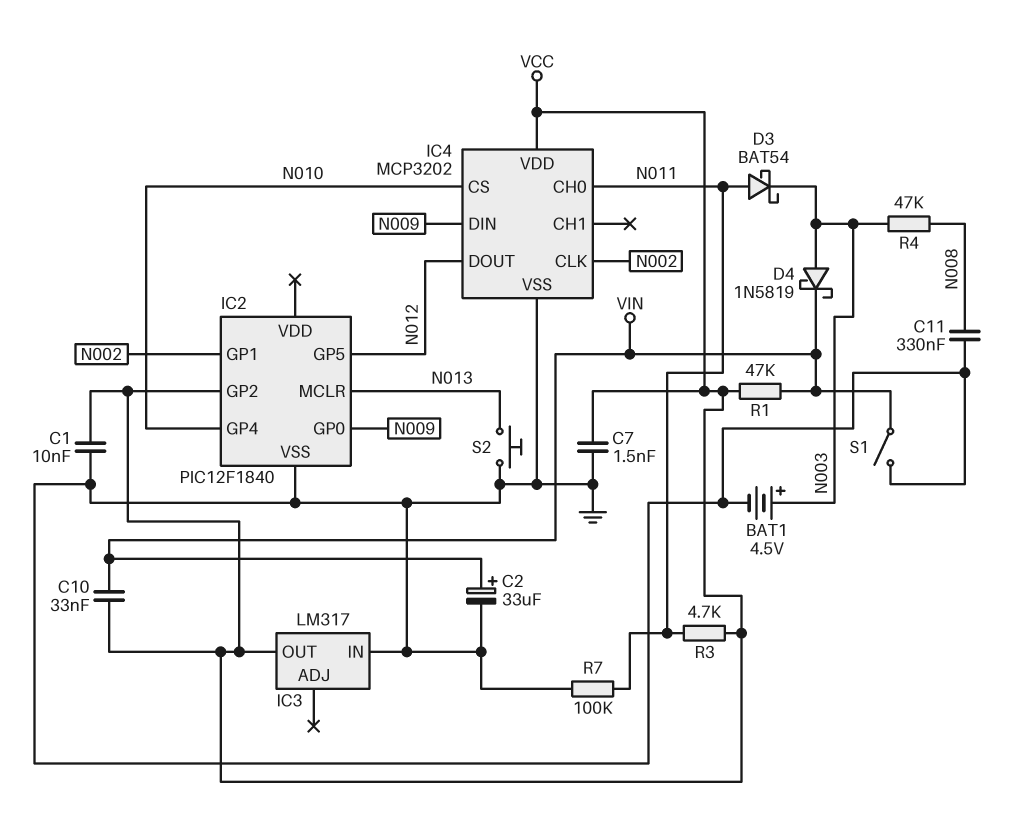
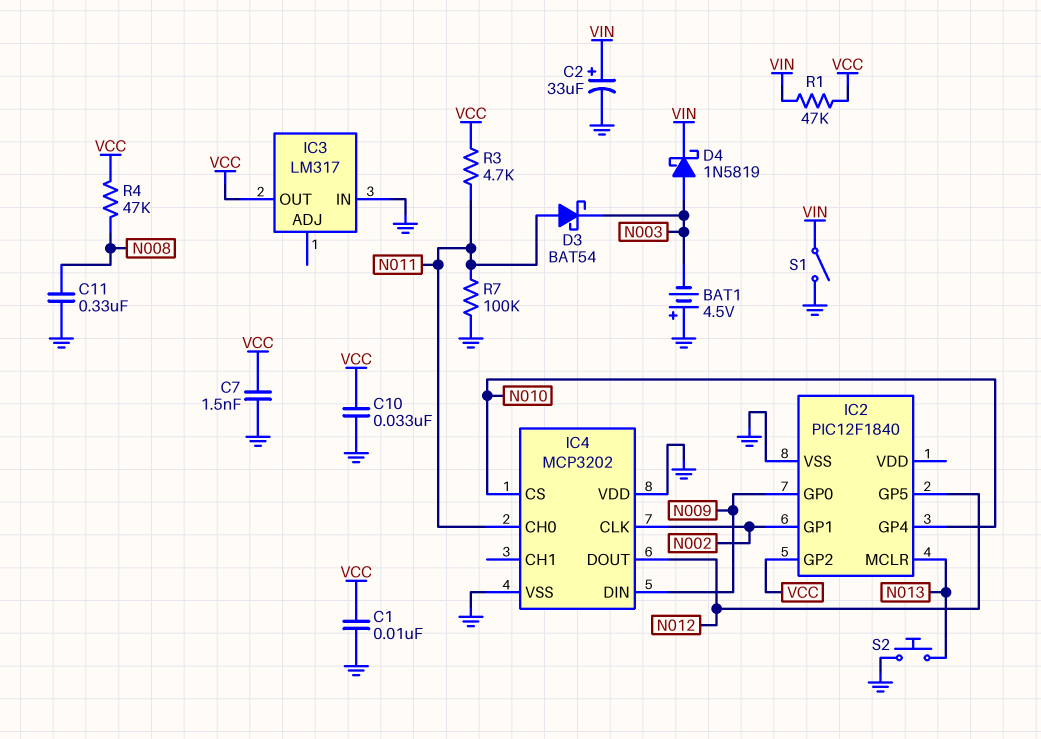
BAT1: 4.5V (plus N003, minus GND) -> 4.5V (plus GND, minus N003)
C10: 33nF (VCC, VIN) -> 33nF (GND, VCC)
IC4 pin VDD: VCC -> GND
R4: 47k (N003, N008) -> 47k (N008, VCC)

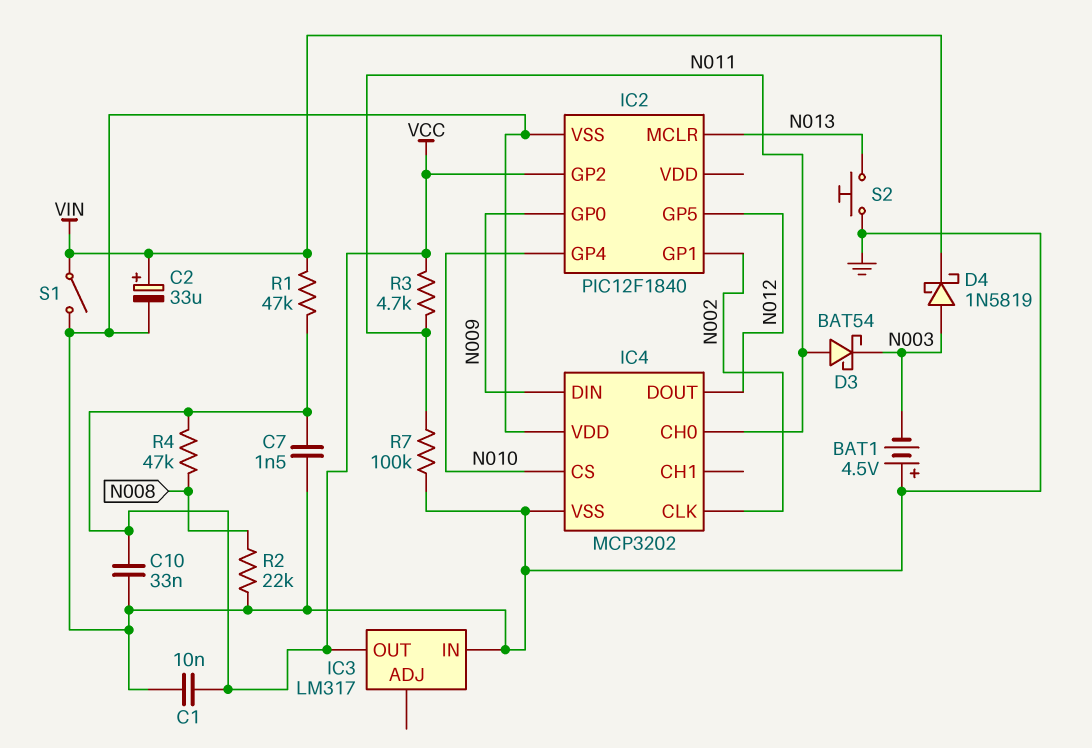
C11: 330nF (GND, N008) -> none
R2: none -> 22k (GND, N008)

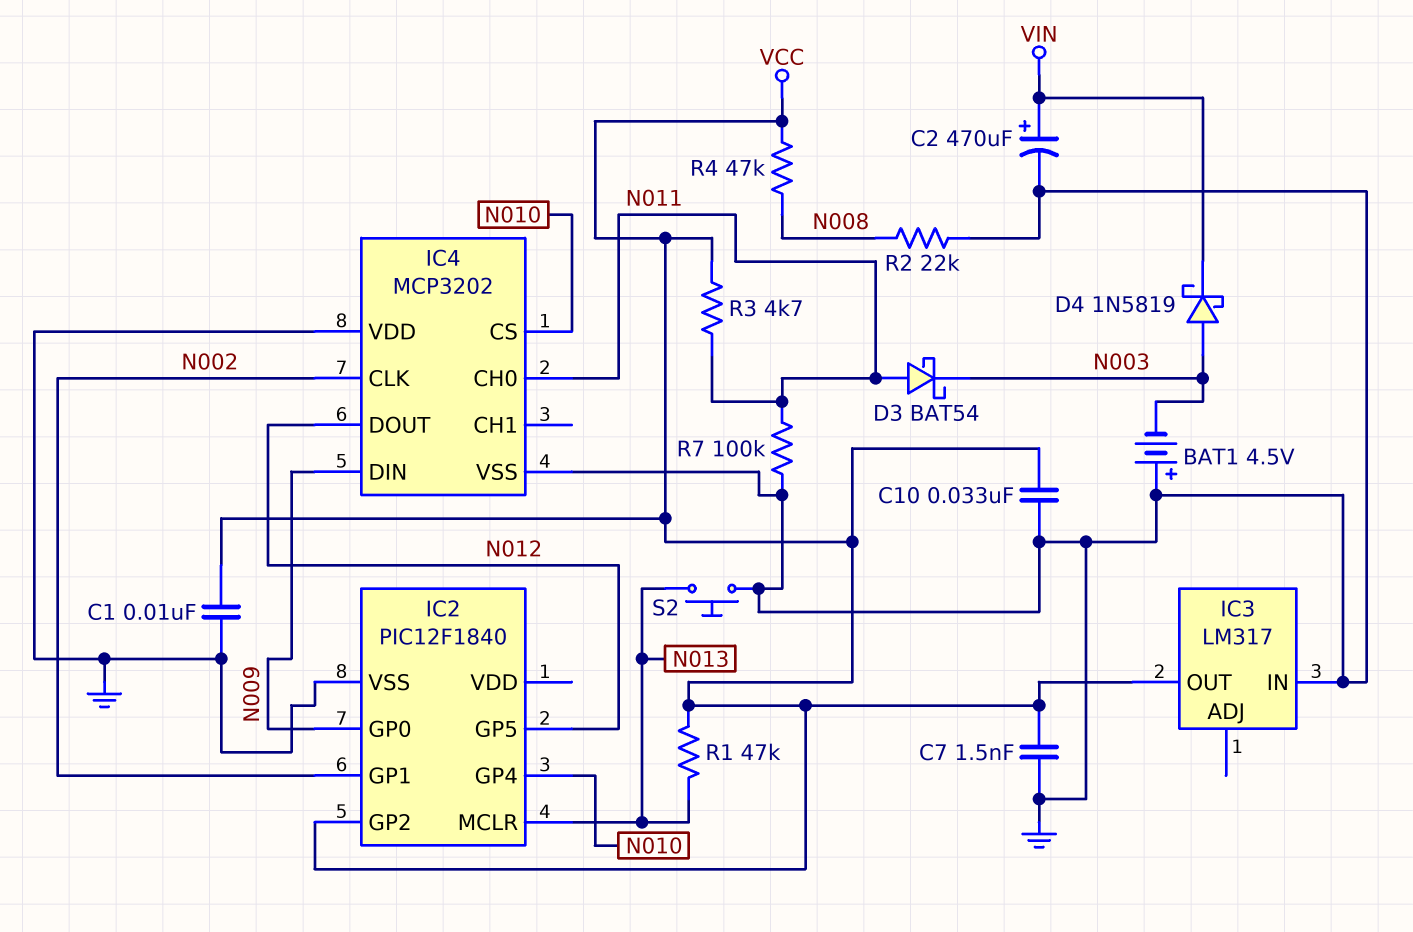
C2: 33uF (plus VIN, minus GND) -> 470uF (plus VIN, minus GND)
R1: 47k (VCC, VIN) -> 47k (N013, VCC)
S1: switch (GND, VIN) -> none

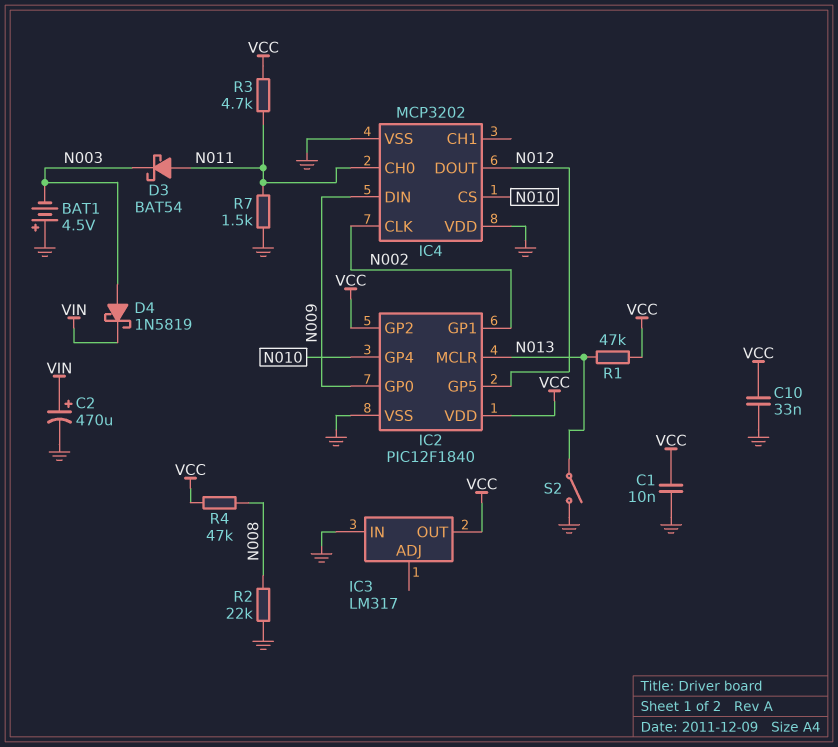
C7: 1.5nF (GND, VCC) -> none
IC2 pin VDD: none -> VCC
R7: 100k (GND, N011) -> 1.5k (GND, N011)
S2: button (GND, N013) -> switch (GND, N013)

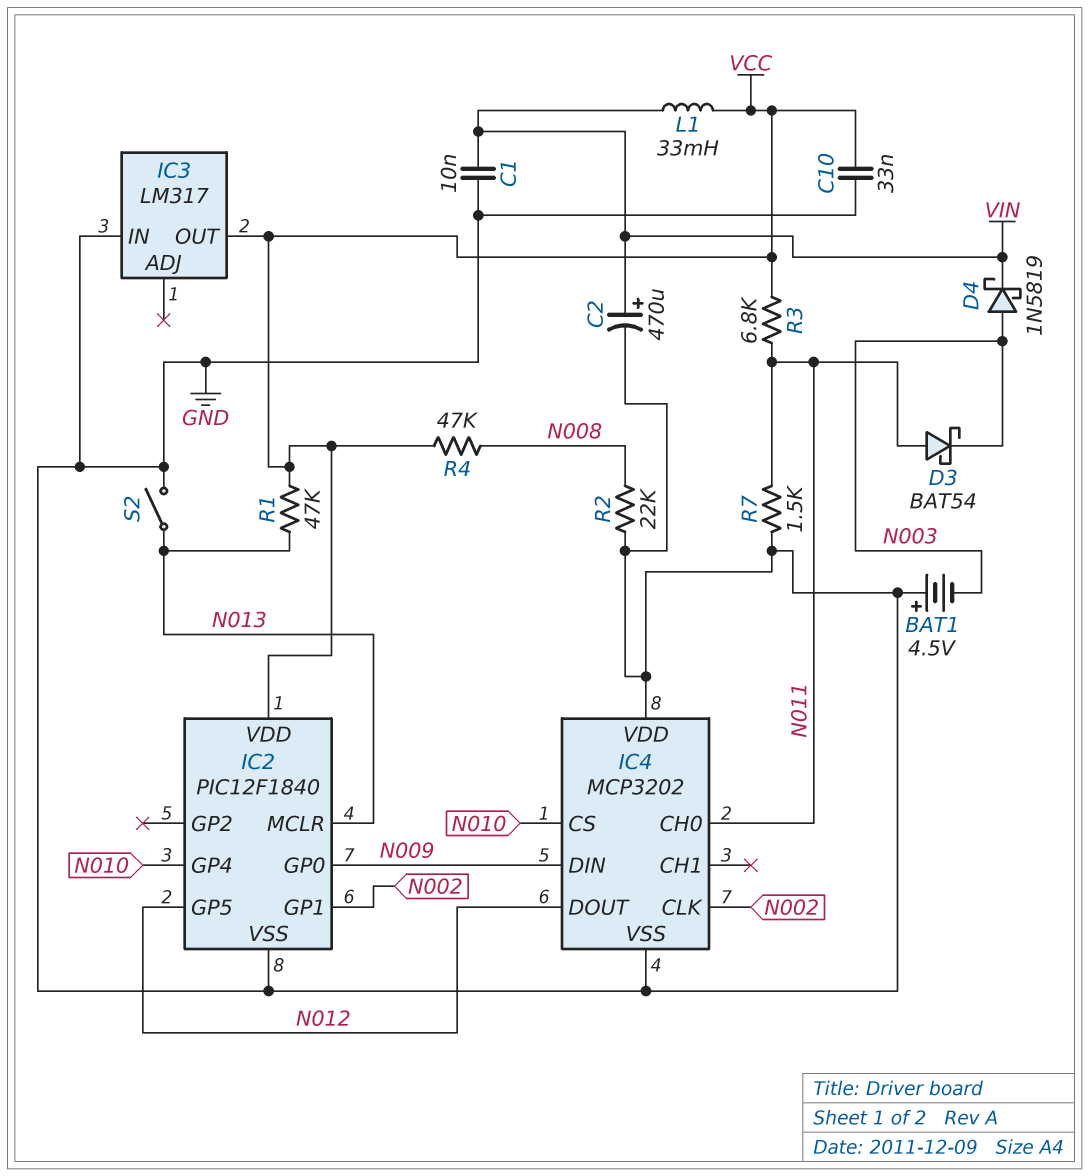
C1: 10nF (GND, VCC) -> 10nF (GND, VIN)
IC2 pin GP2: VCC -> none
L1: none -> 33mH (VCC, VIN)
R3: 4.7k (N011, VCC) -> 6.8k (N011, VCC)

